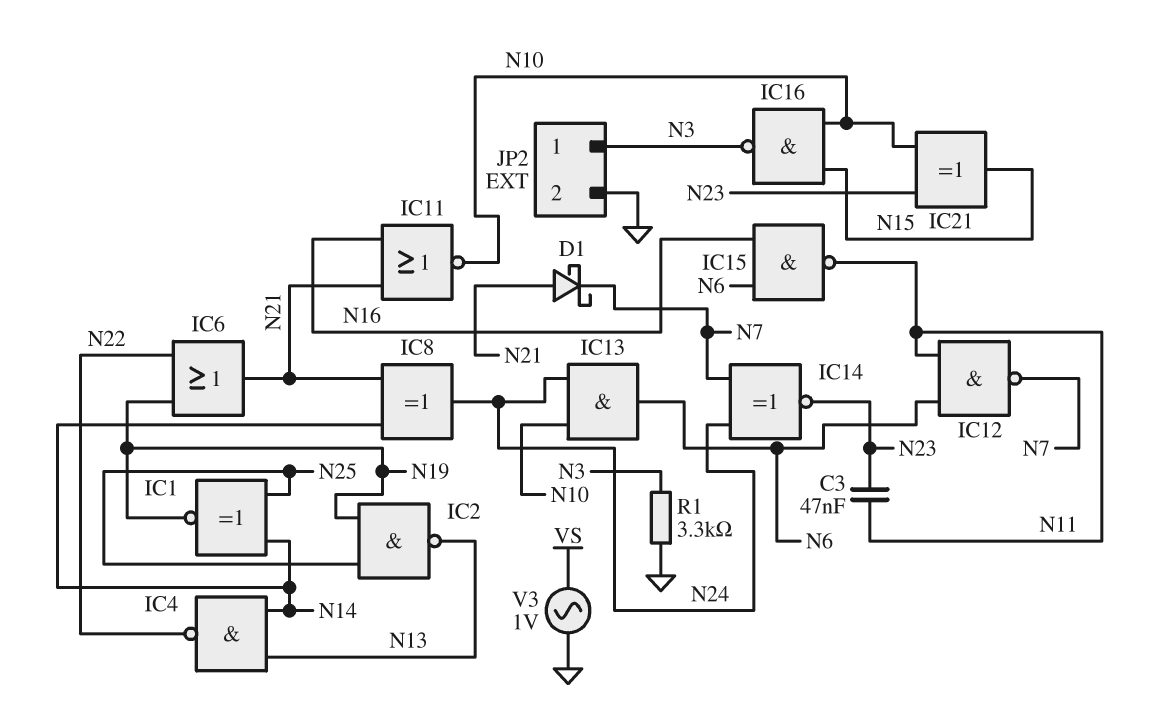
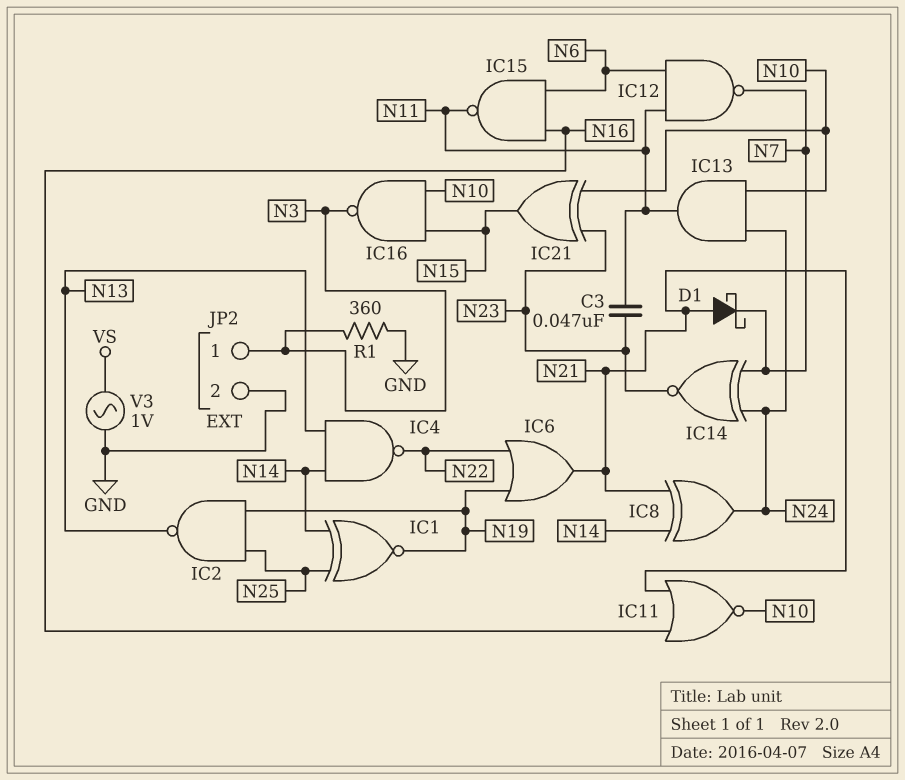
IC13: AND (in N10, in N24, out N6) -> AND (in N10, in N24, out N11)
R1: 3.3k (GND, N3) -> 360 (GND, N3)

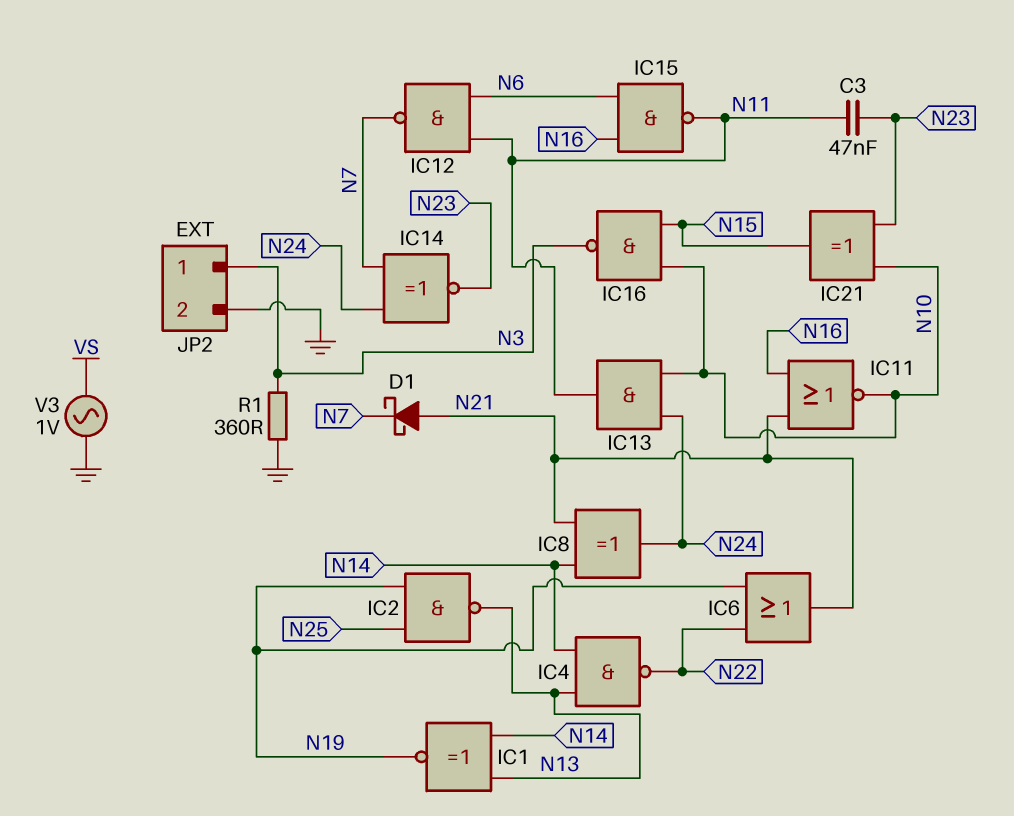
IC1: XNOR (in N14, in N25, out N19) -> XNOR (in N13, in N14, out N19)

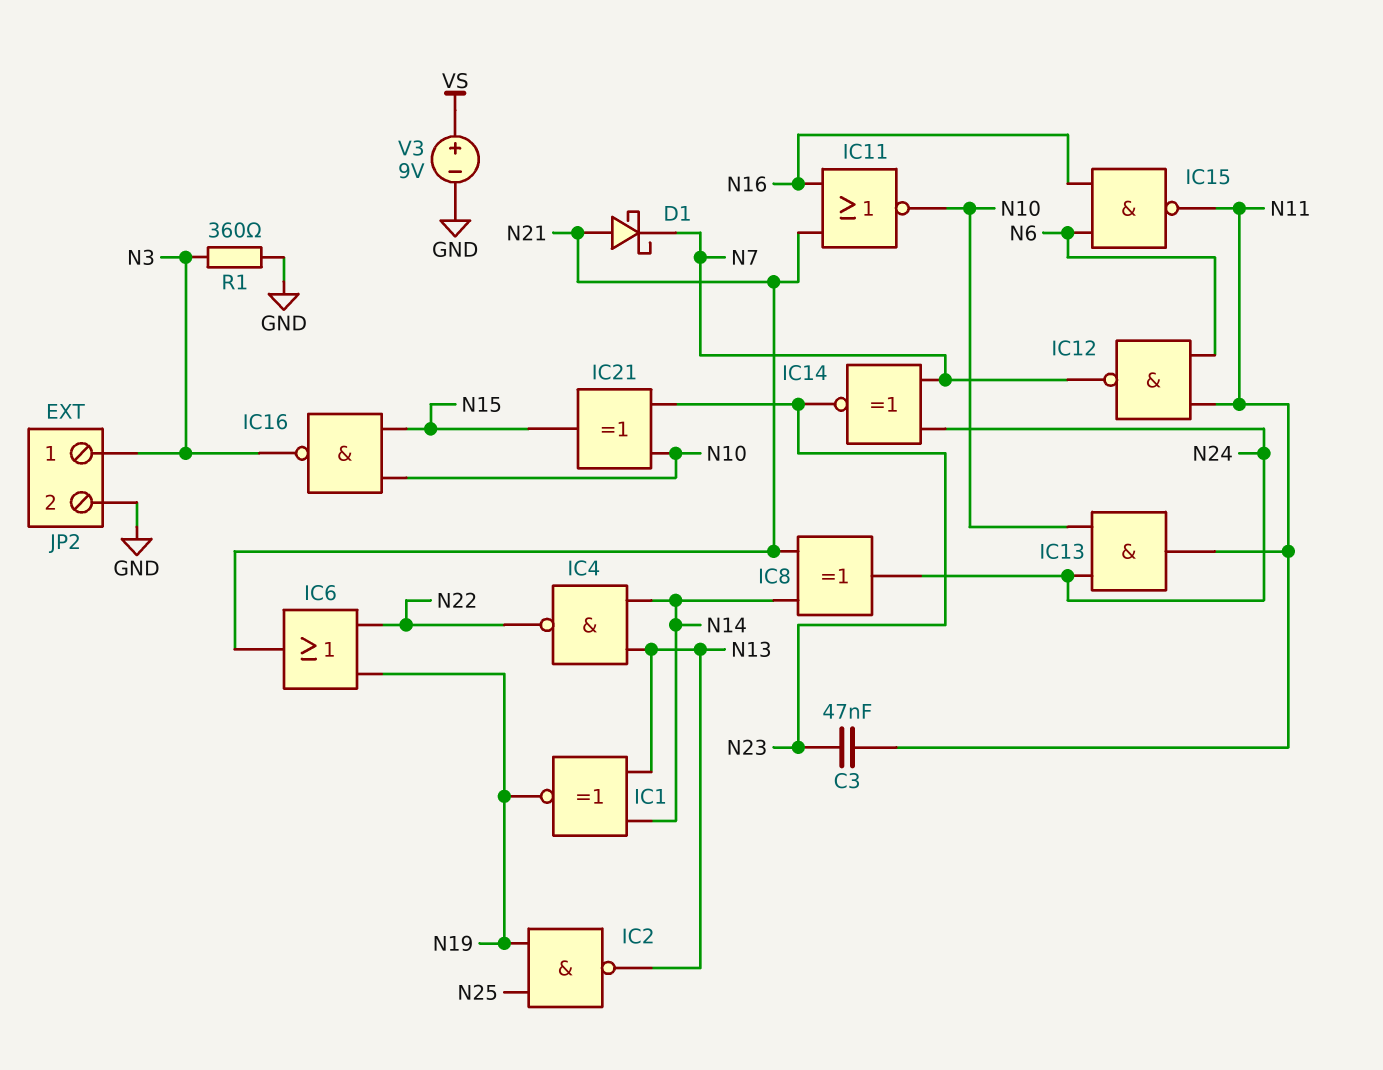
V3: AC 1V (GND, VS) -> 9V (plus VS, minus GND)

